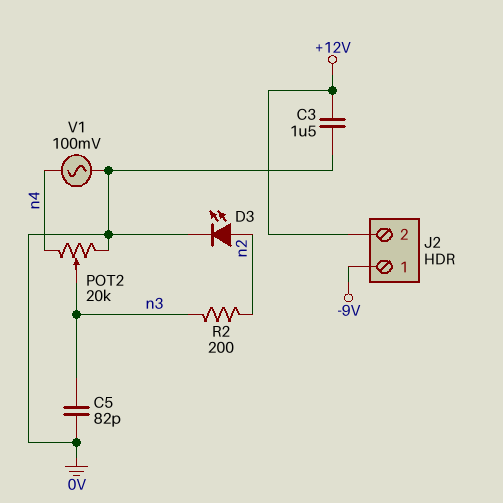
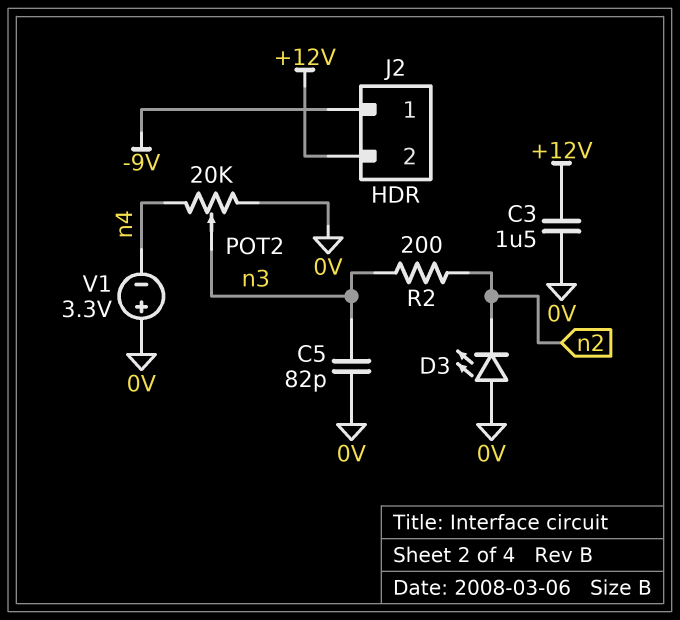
D3: LED (A n2, K 0V) -> LED (A 0V, K n2)
V1: AC 100mV (0V, n4) -> 3.3V (plus 0V, minus n4)

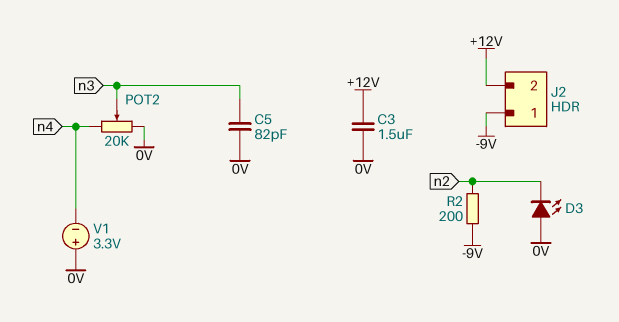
R2: 200 (n2, n3) -> 200 (-9V, n2)

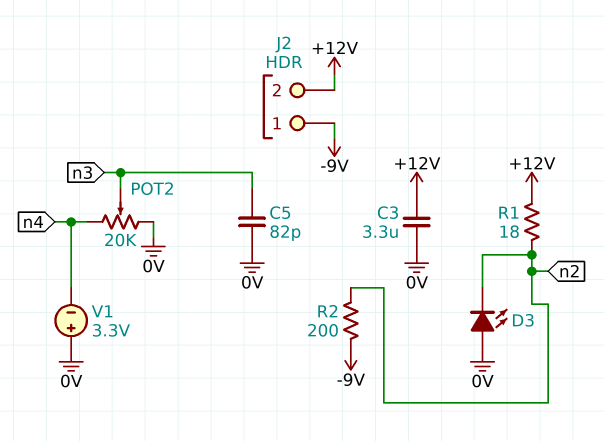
C3: 1.5uF (+12V, 0V) -> 3.3uF (+12V, 0V)
R1: none -> 18 (+12V, n2)

